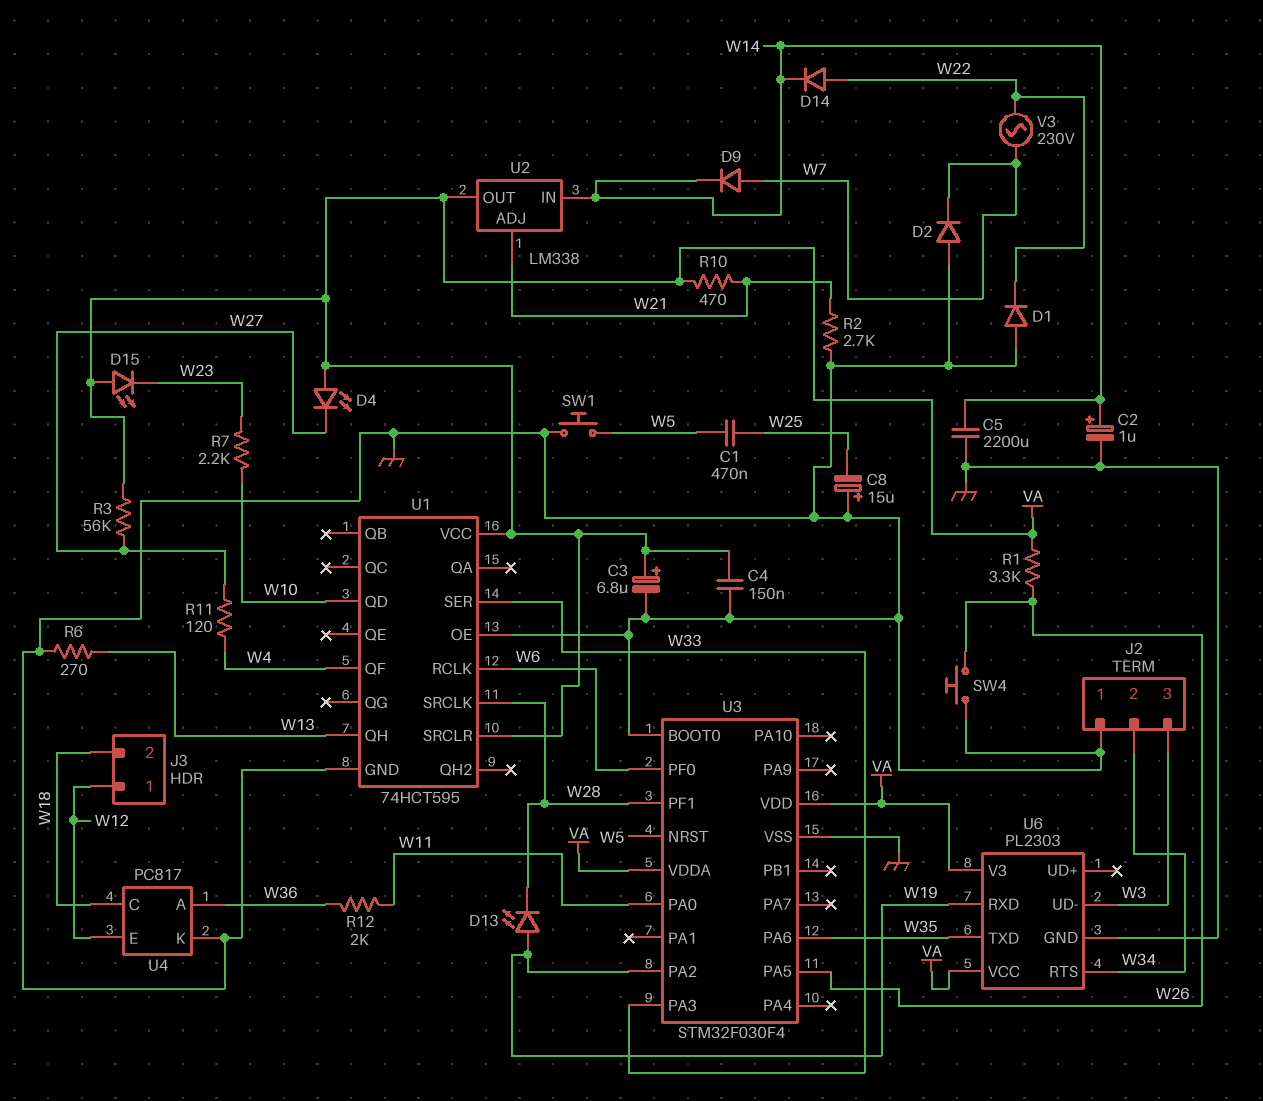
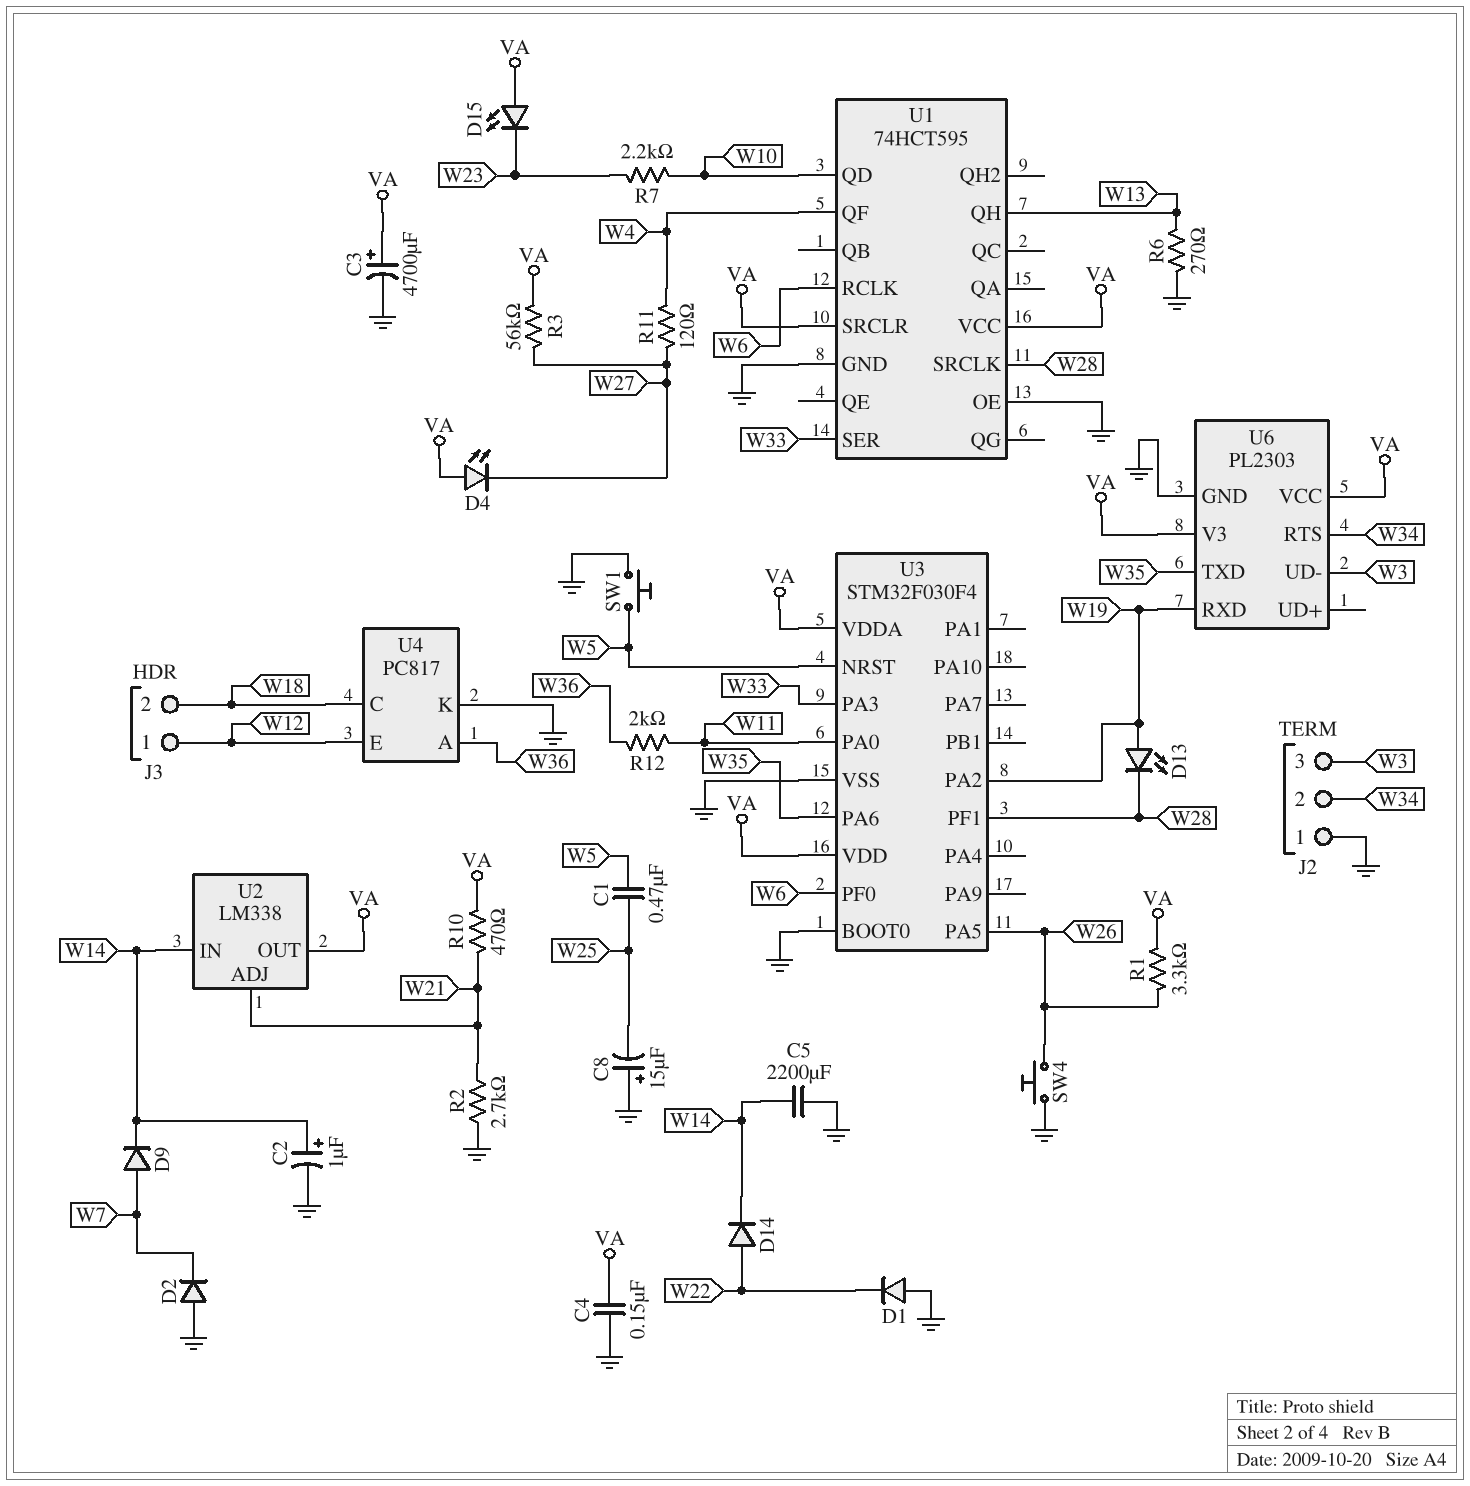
C3: 6.8uF (plus VA, minus GND) -> 4700uF (plus VA, minus GND)
V3: AC 230V (W7, W22) -> none

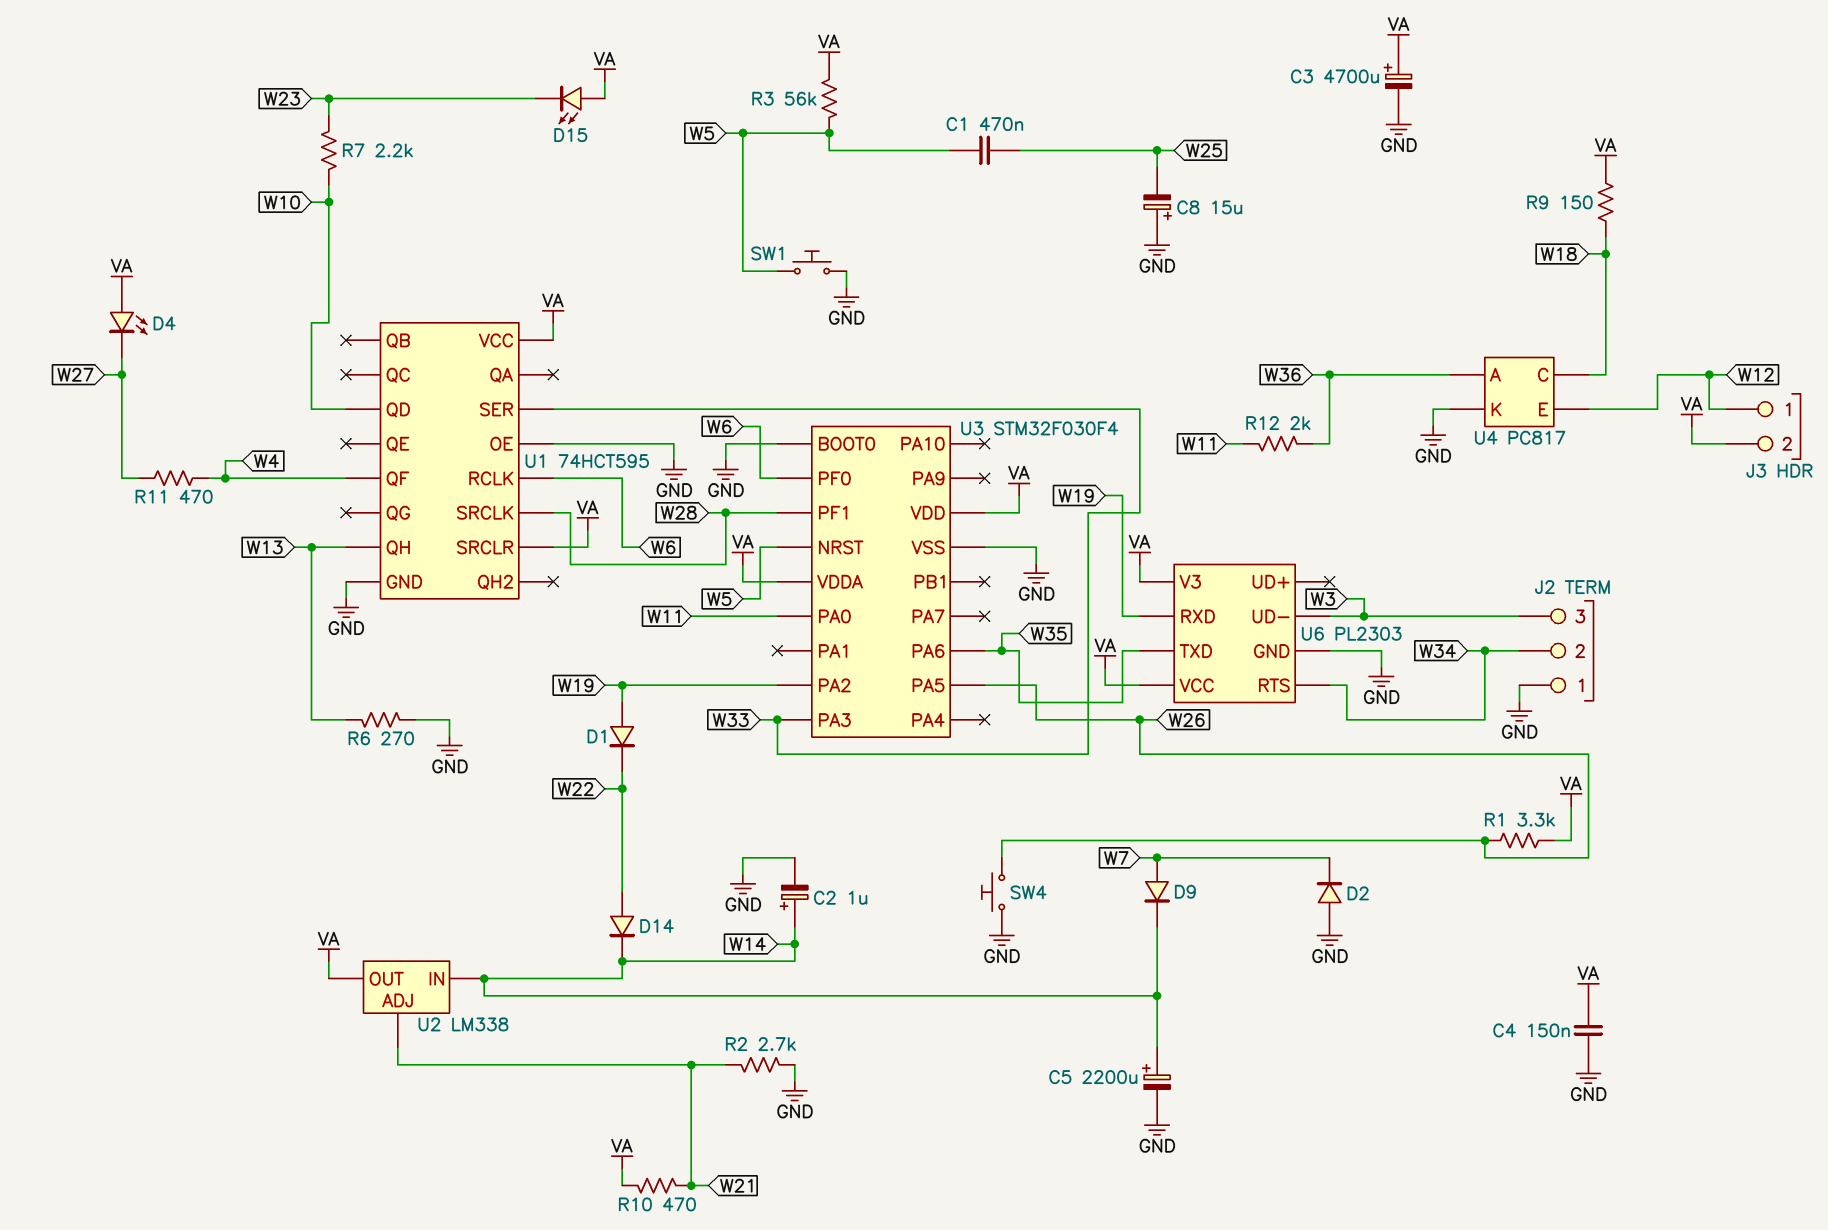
C5: 2200uF (GND, W14) -> 2200uF (plus W14, minus GND)
D1: diode (A GND, K W22) -> diode (A W19, K W22)
D13: LED (A W19, K W28) -> none
J3 pin 2: W18 -> VA
R3: 56k (VA, W27) -> 56k (VA, W5)
R9: none -> 150 (VA, W18)
R11: 120 (W4, W27) -> 470 (W4, W27)

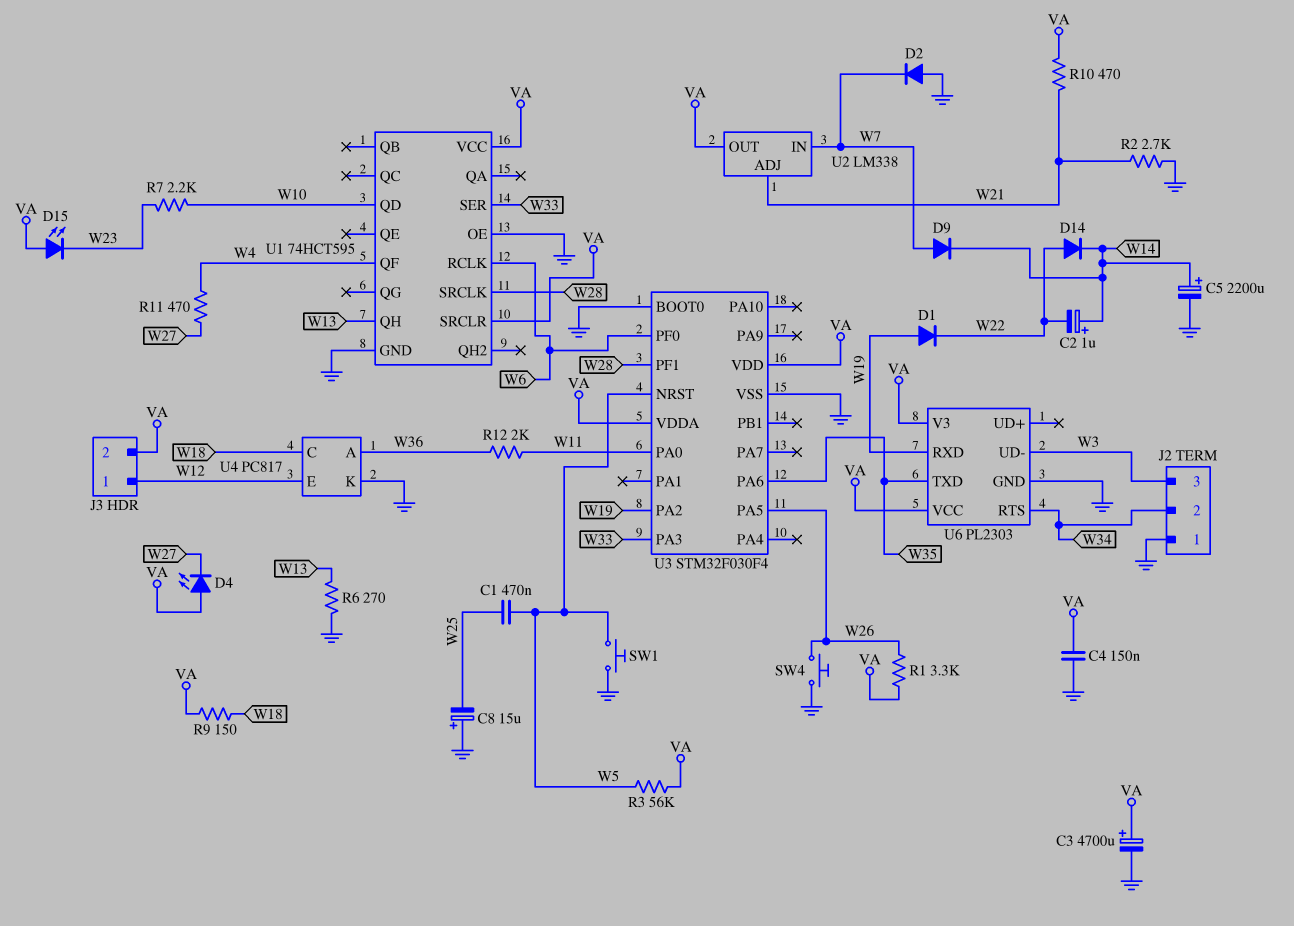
C2: 1uF (plus W14, minus GND) -> 1uF (plus W14, minus W22)
U2 pin IN: W14 -> W7

